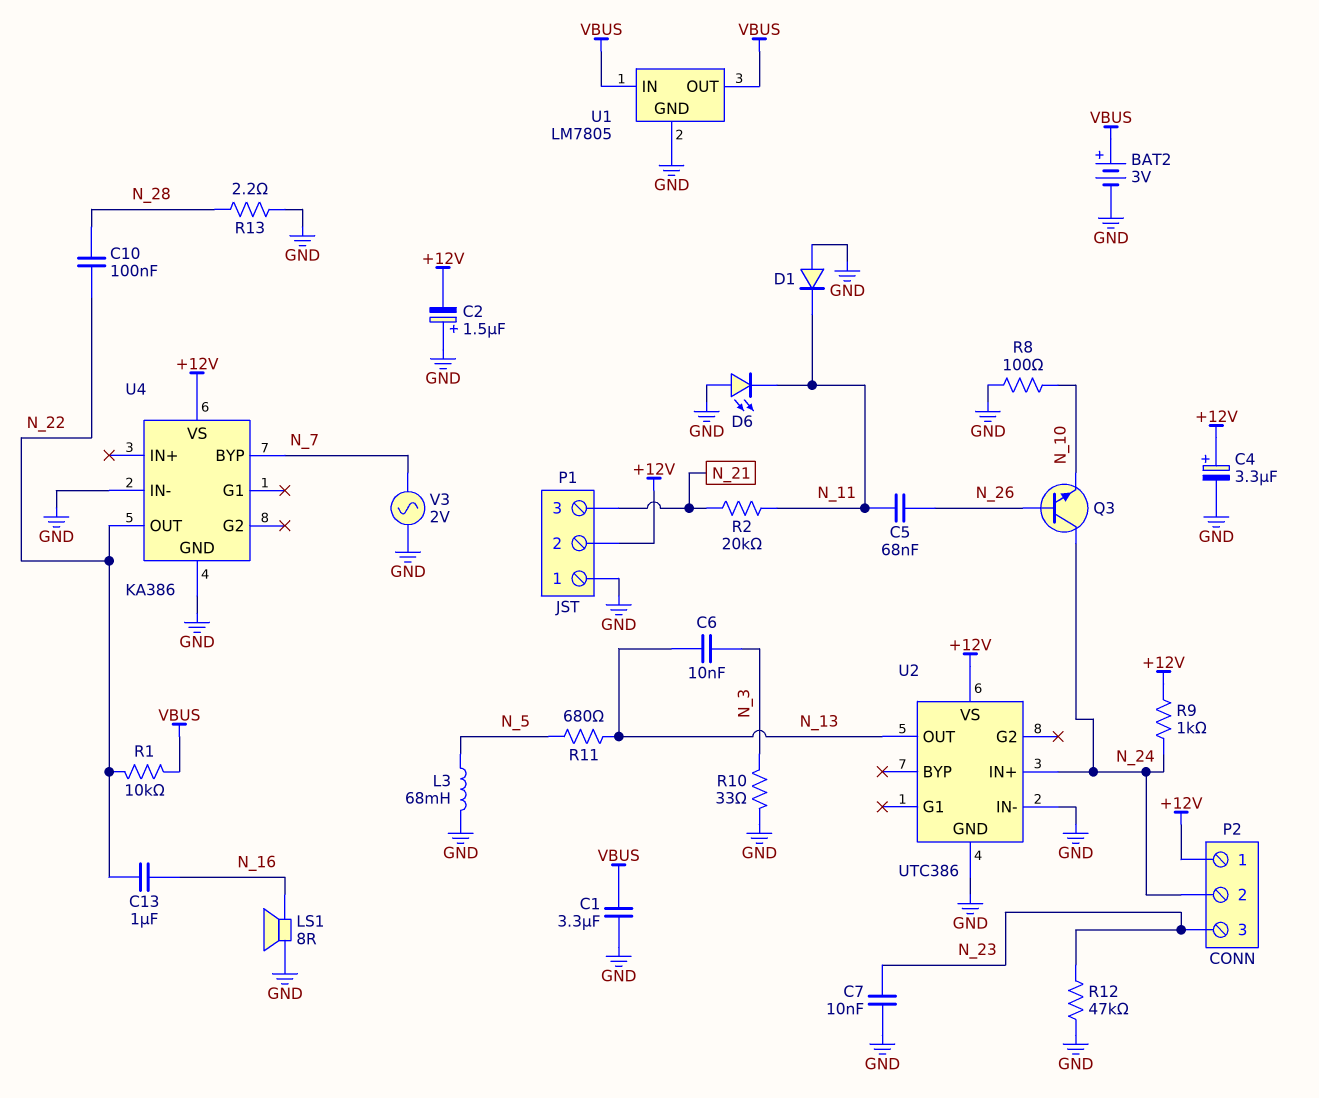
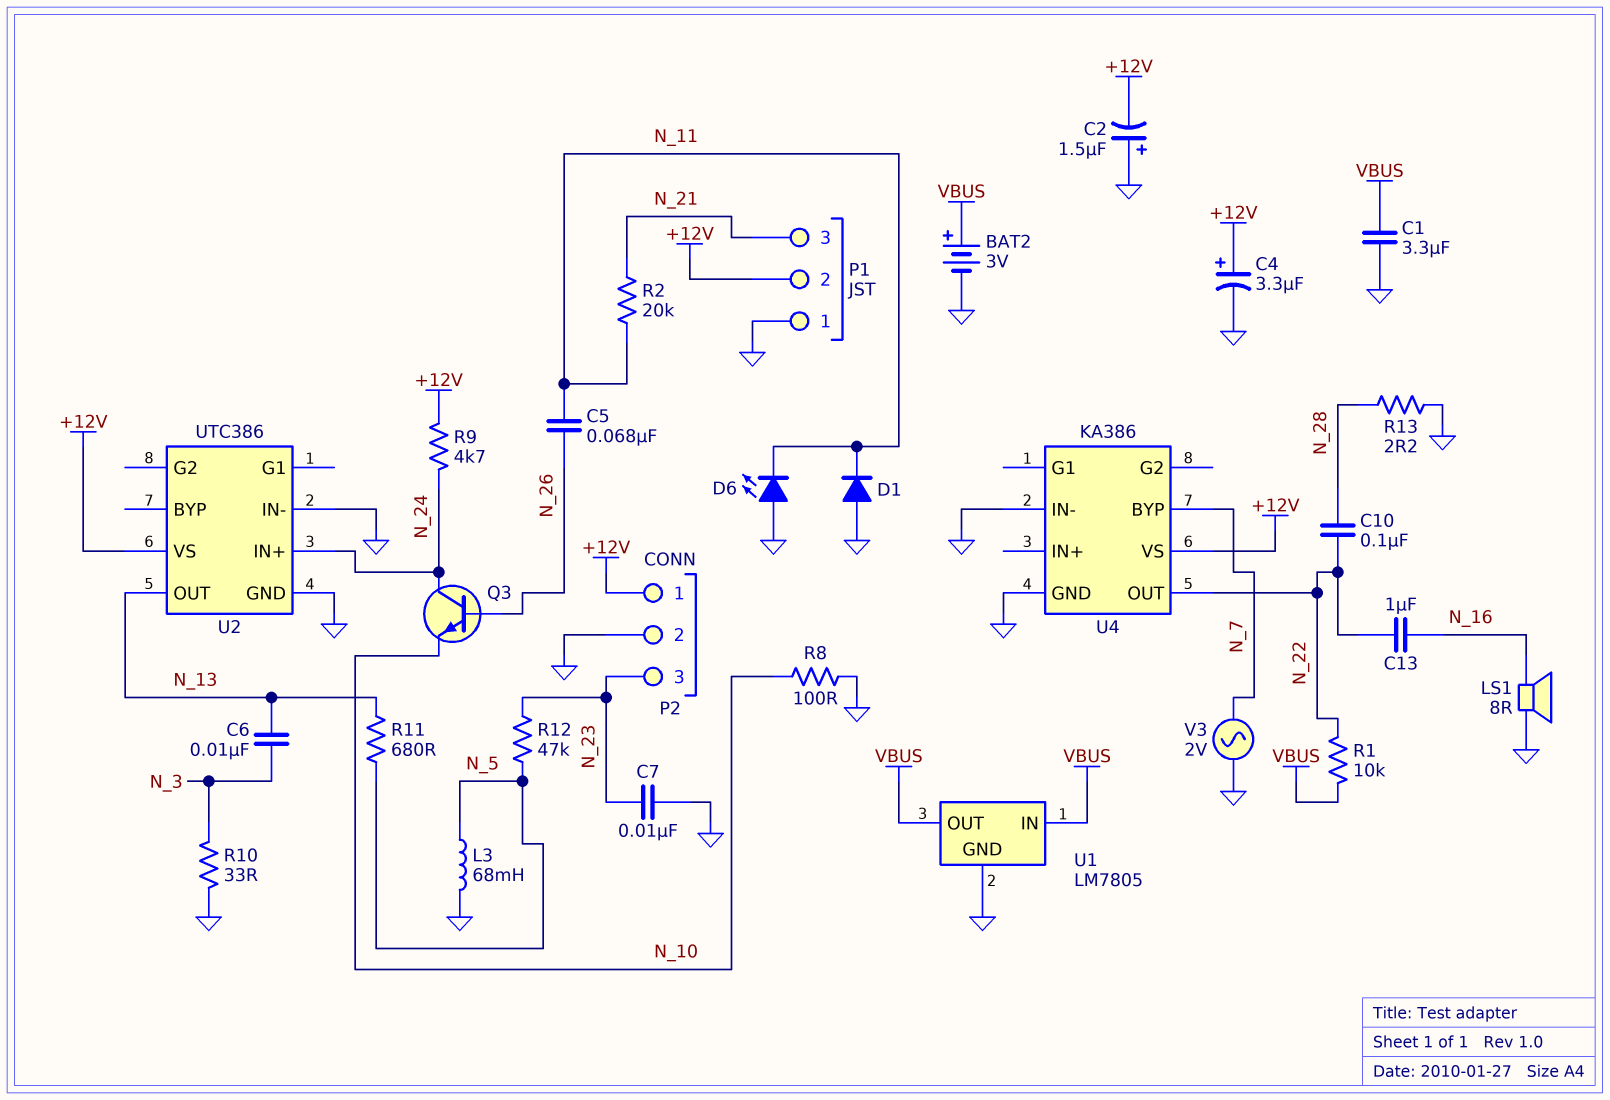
P2 pin 2: N_24 -> GND
R9: 1k (+12V, N_24) -> 4.7k (+12V, N_24)
R12: 47k (GND, N_23) -> 47k (N_5, N_23)

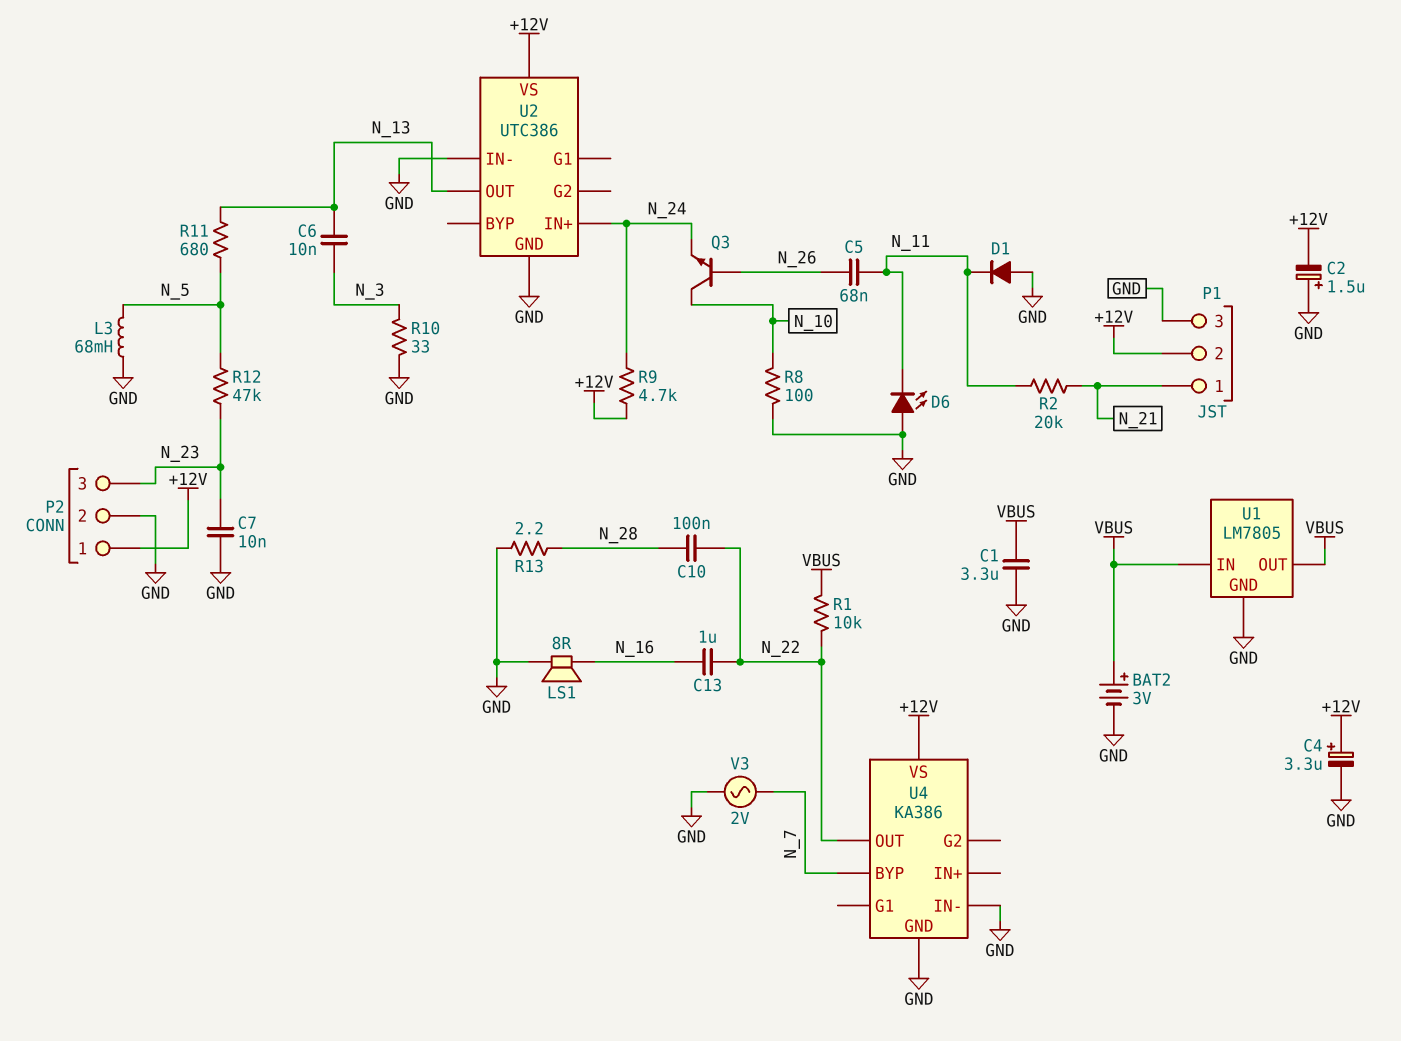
P1 pin 1: GND -> N_21
P1 pin 3: N_21 -> GND
Q3: NPN (B N_26, C N_24, E N_10) -> NPN (B N_26, C N_10, E N_24)

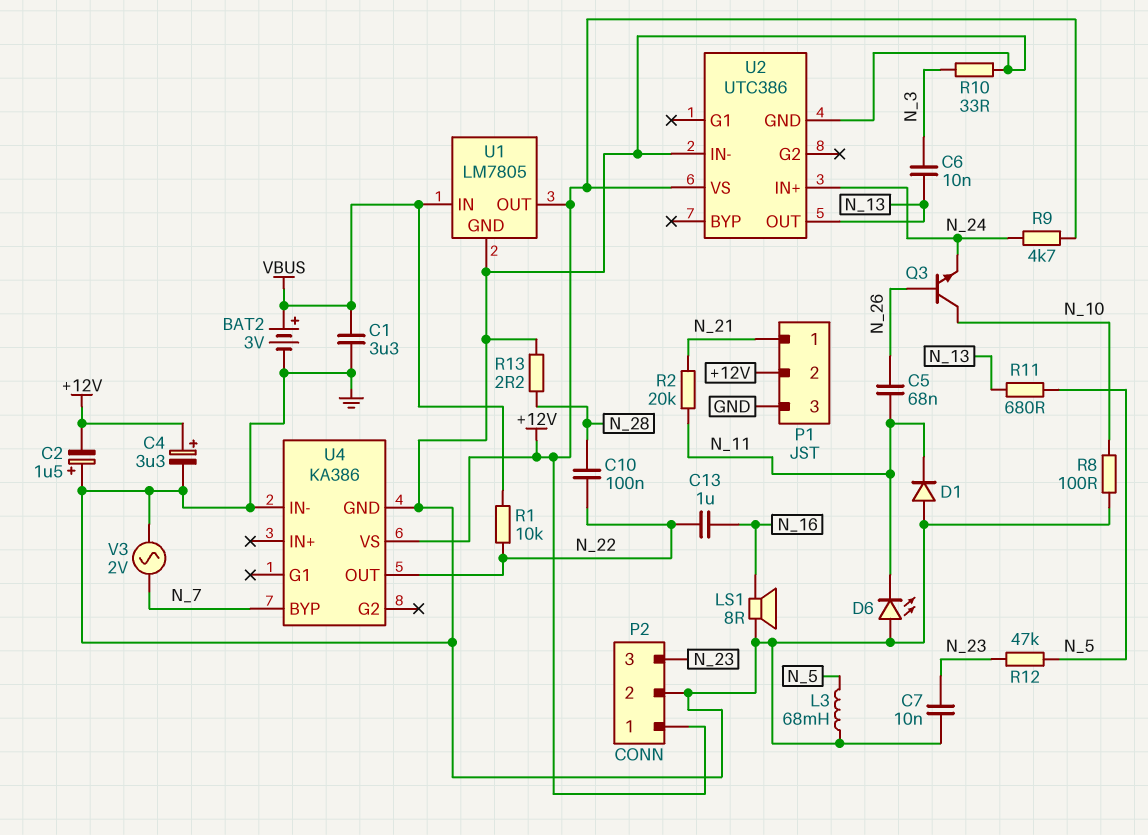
U1 pin OUT: VBUS -> +12V

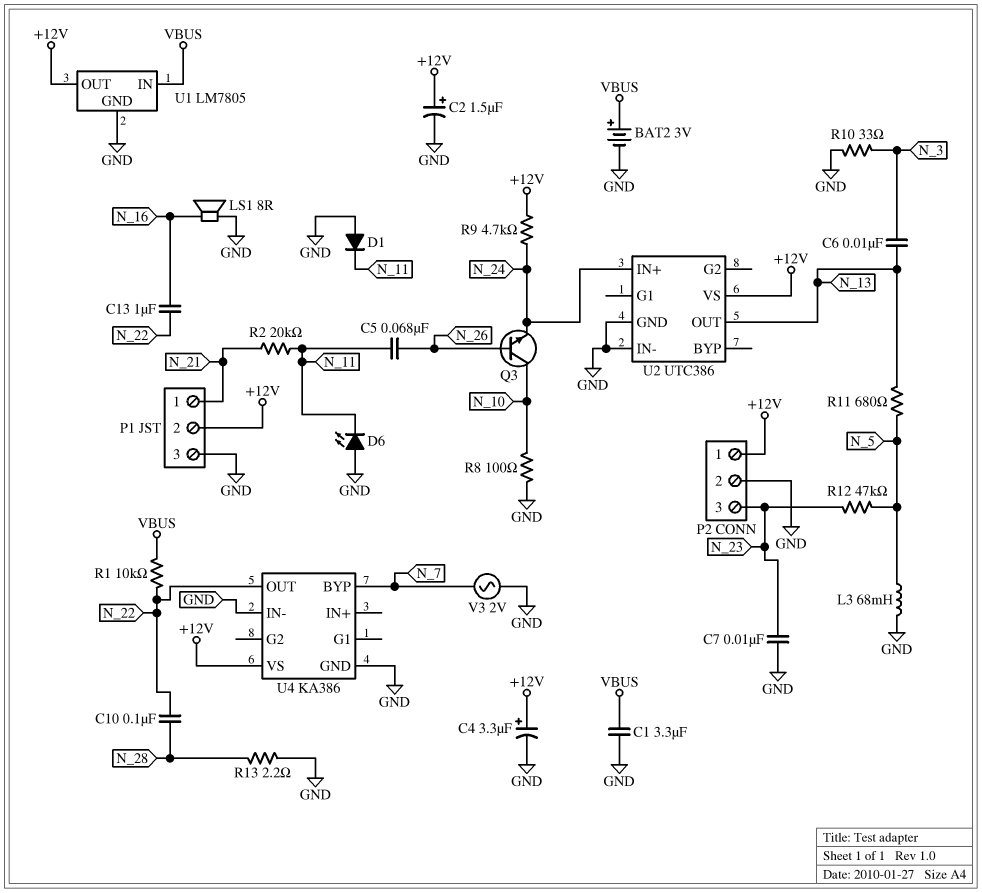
C2: 1.5uF (plus GND, minus +12V) -> 1.5uF (plus +12V, minus GND)

